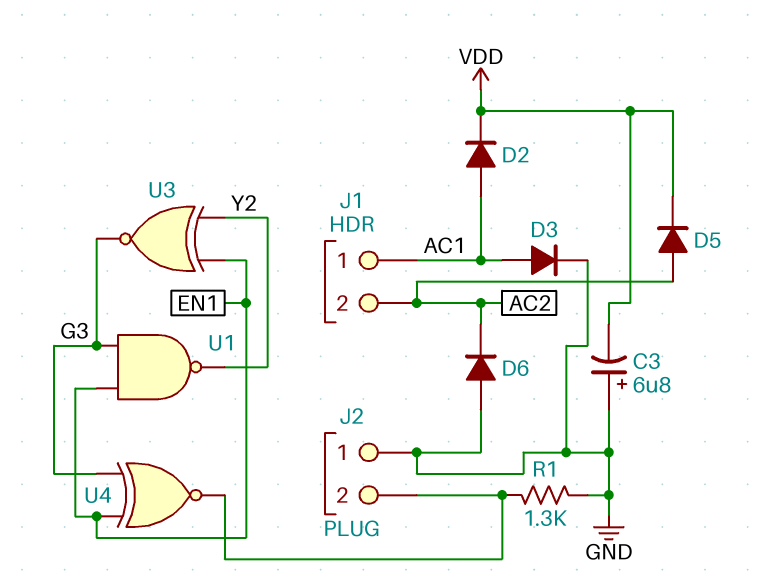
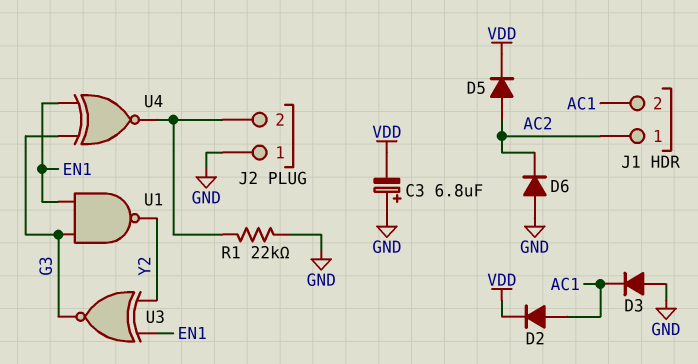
D3: diode (A AC1, K GND) -> diode (A GND, K AC1)
J1 pin 1: AC1 -> AC2
J1 pin 2: AC2 -> AC1
R1: 1.3k (GND, J2/2) -> 22k (GND, J2/2)

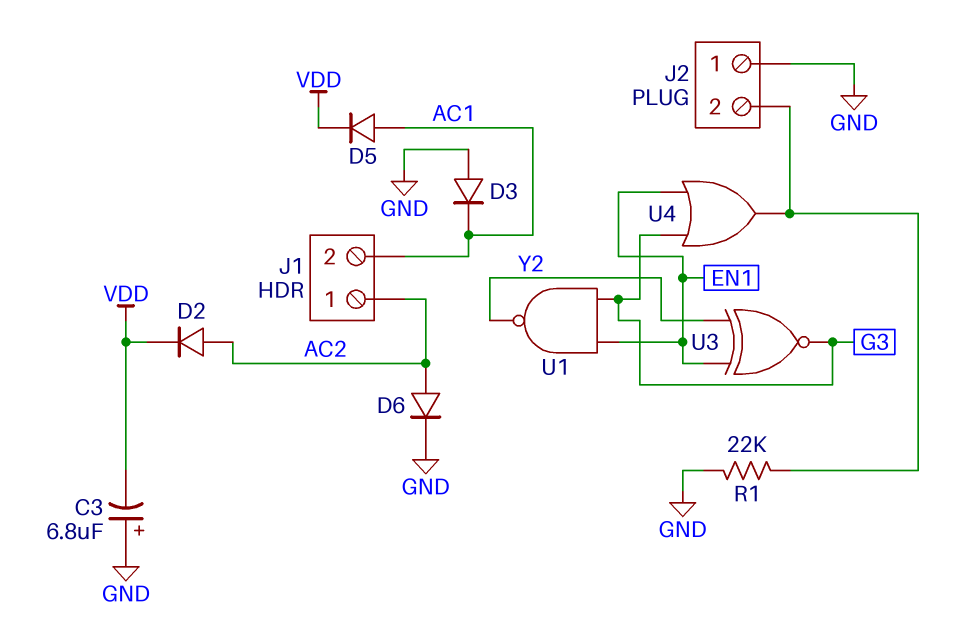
D2: diode (A AC1, K VDD) -> diode (A AC2, K VDD)
D5: diode (A AC2, K VDD) -> diode (A AC1, K VDD)
D6: diode (A GND, K AC2) -> diode (A AC2, K GND)
U4: XNOR (in EN1, in G3, out J2/2) -> OR (in EN1, in G3, out J2/2)

